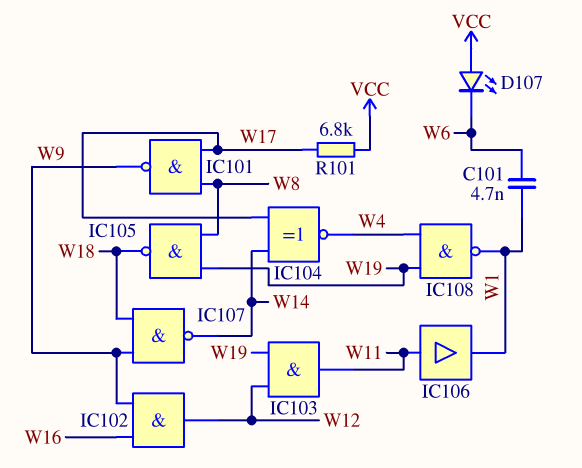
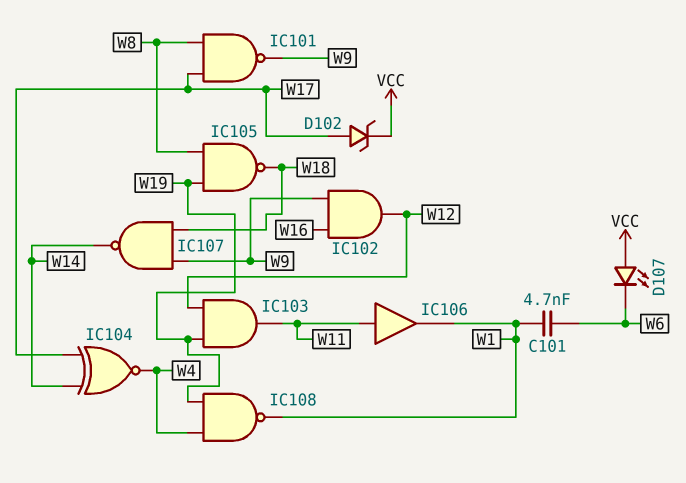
D102: none -> zener (A W17, K VCC)
R101: 6.8k (VCC, W17) -> none

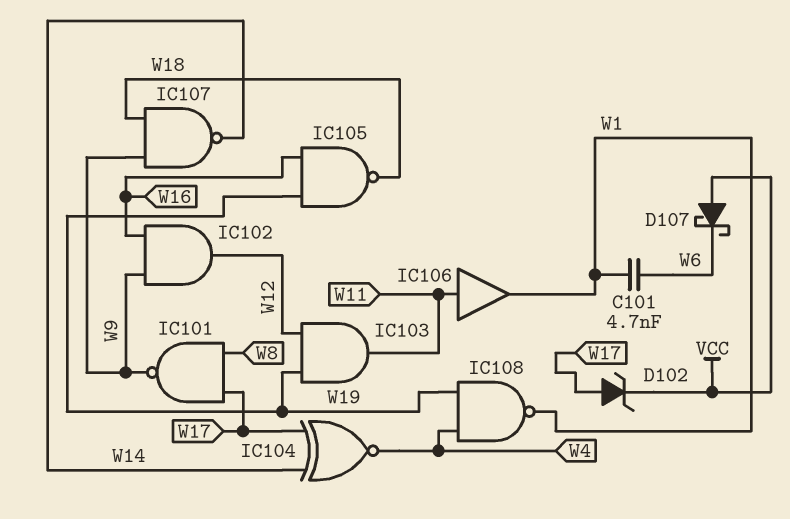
D107: LED (A VCC, K W6) -> schottky (A VCC, K W6)
IC105: NAND (in W8, in W19, out W18) -> NAND (in W16, in W19, out W18)

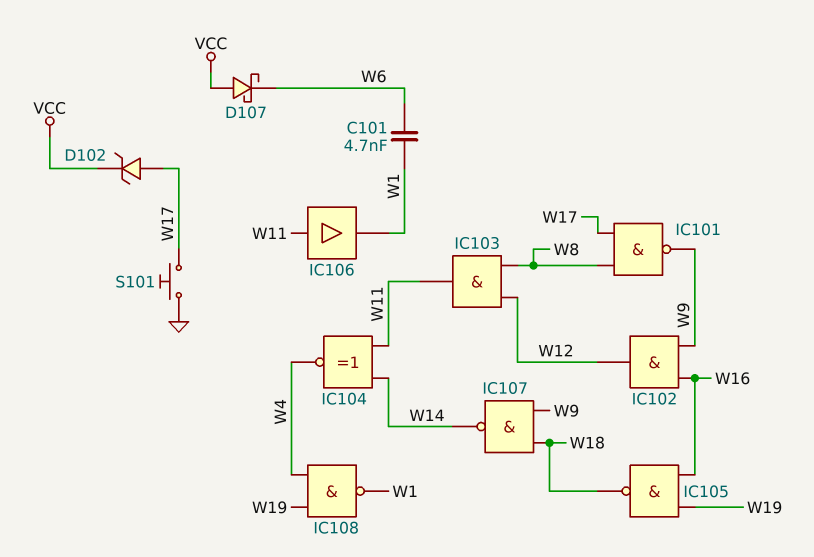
IC103: AND (in W12, in W19, out W11) -> AND (in W8, in W12, out W11)
IC104: XNOR (in W14, in W17, out W4) -> XNOR (in W11, in W14, out W4)
S101: none -> button (GND, W17)

